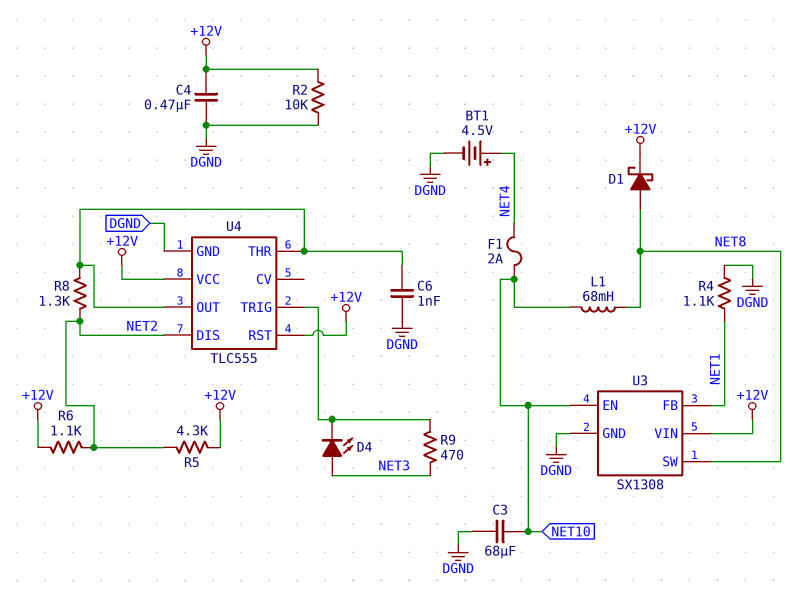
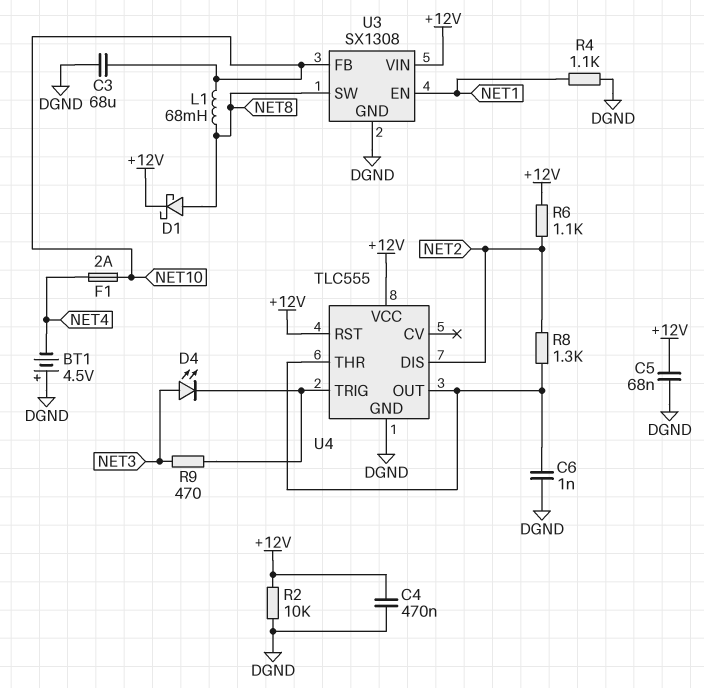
BT1: 4.5V (plus NET4, minus DGND) -> 4.5V (plus DGND, minus NET4)
C5: none -> 68nF (+12V, DGND)
R5: 4.3k (+12V, NET2) -> none
U3 pin EN: NET10 -> NET1
U3 pin FB: NET1 -> NET10

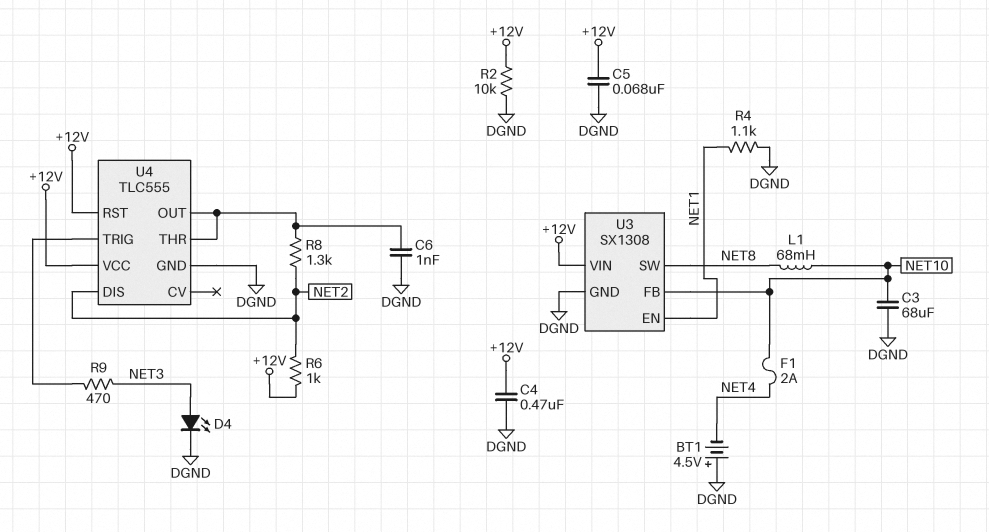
D1: schottky (A NET8, K +12V) -> none
D4: LED (A NET3, K U4/TRIG) -> LED (A NET3, K DGND)
R6: 1.1k (+12V, NET2) -> 1k (+12V, NET2)

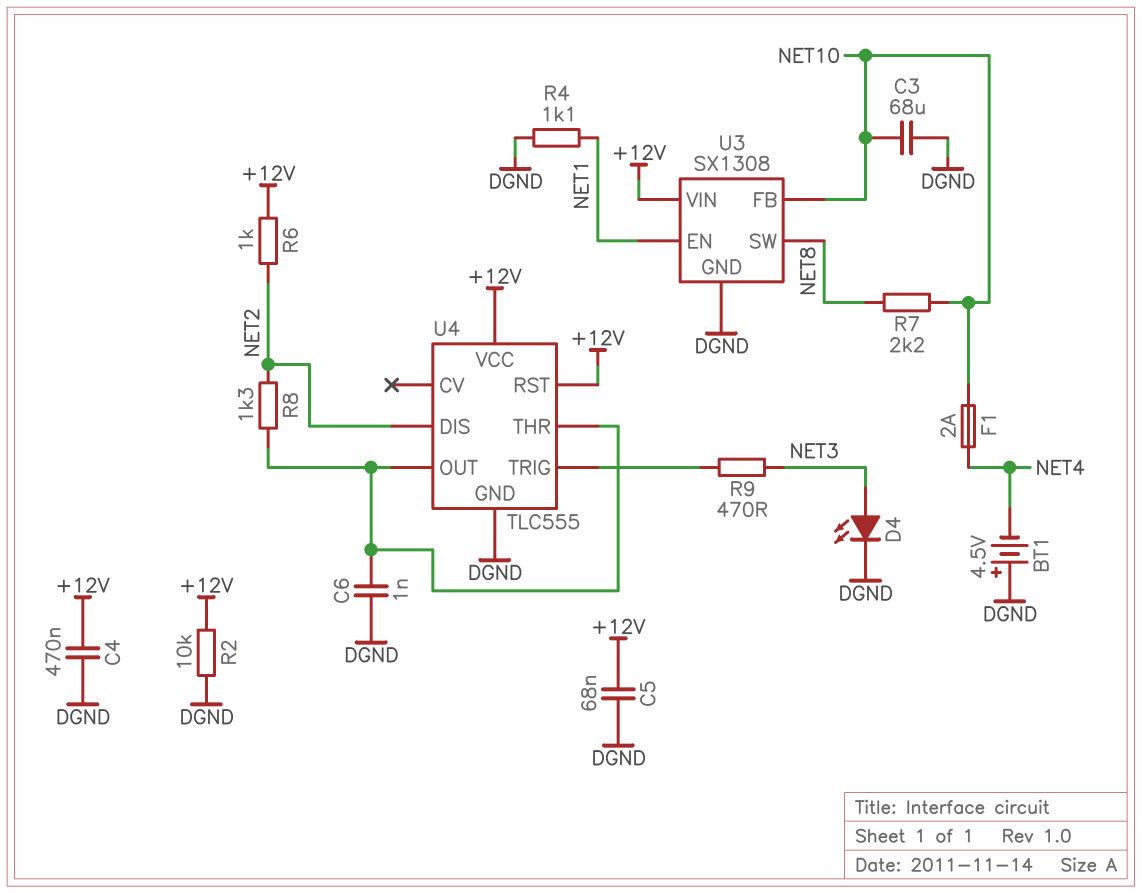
L1: 68mH (NET8, NET10) -> none
R7: none -> 2.2k (NET8, NET10)

